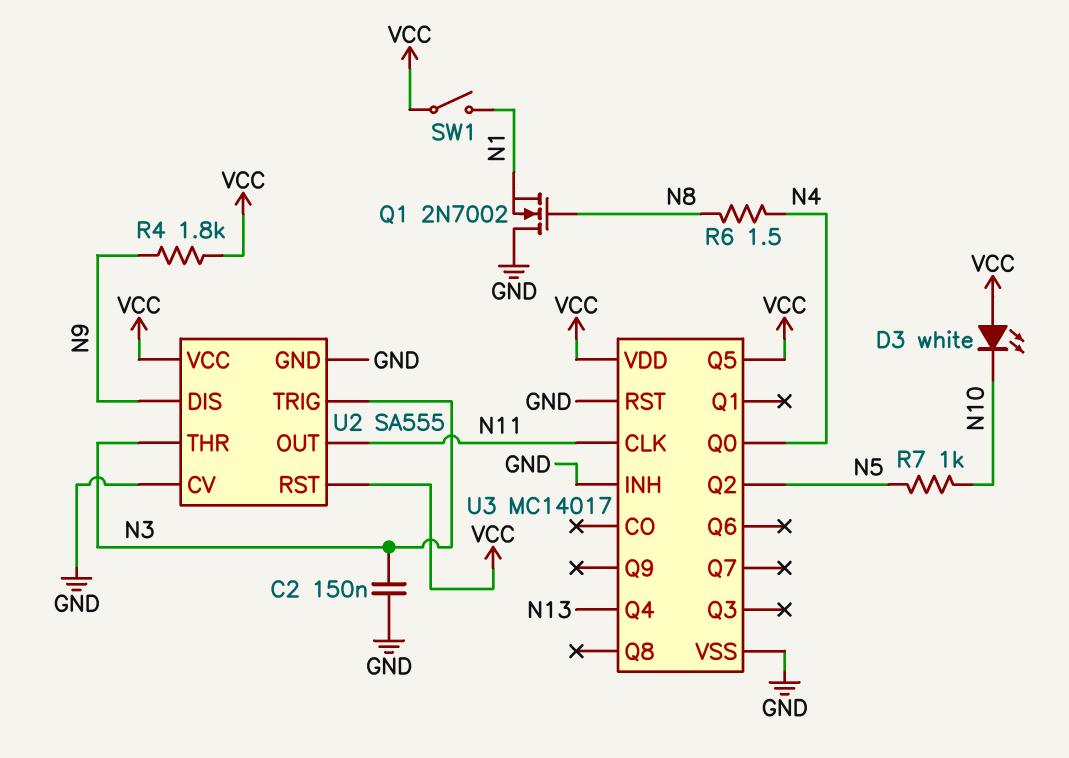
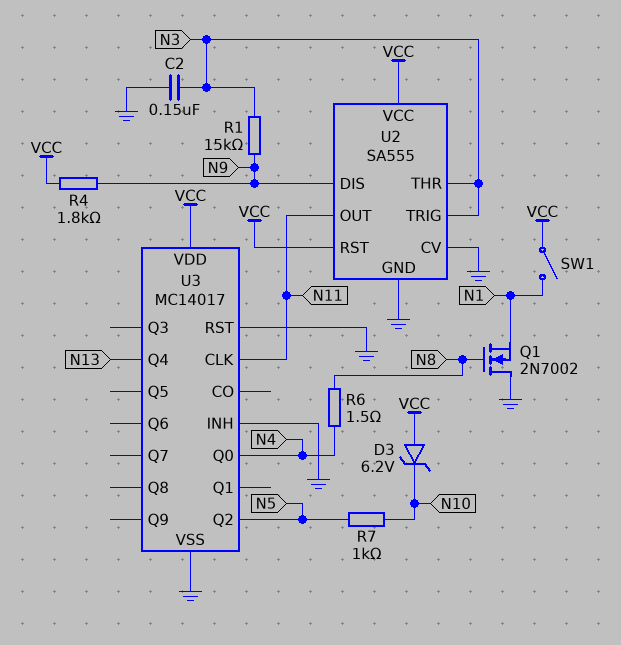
D3: LED white (A VCC, K N10) -> zener 6.2V (A VCC, K N10)
R1: none -> 15k (N3, N9)
U3 pin Q5: VCC -> none

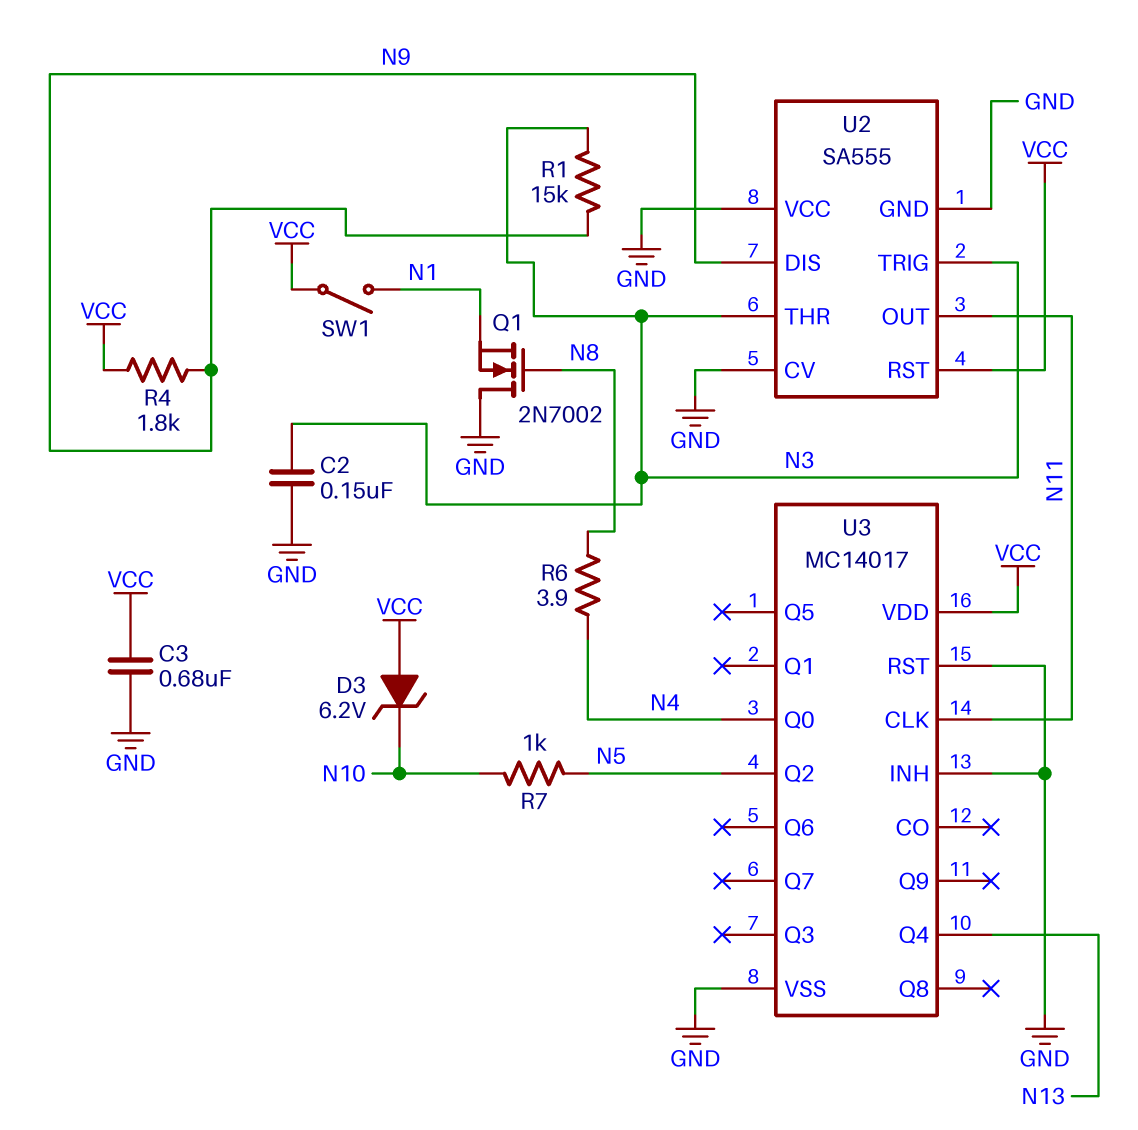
C3: none -> 680nF (GND, VCC)
R6: 1.5 (N4, N8) -> 3.9 (N4, N8)
U2 pin VCC: VCC -> GND

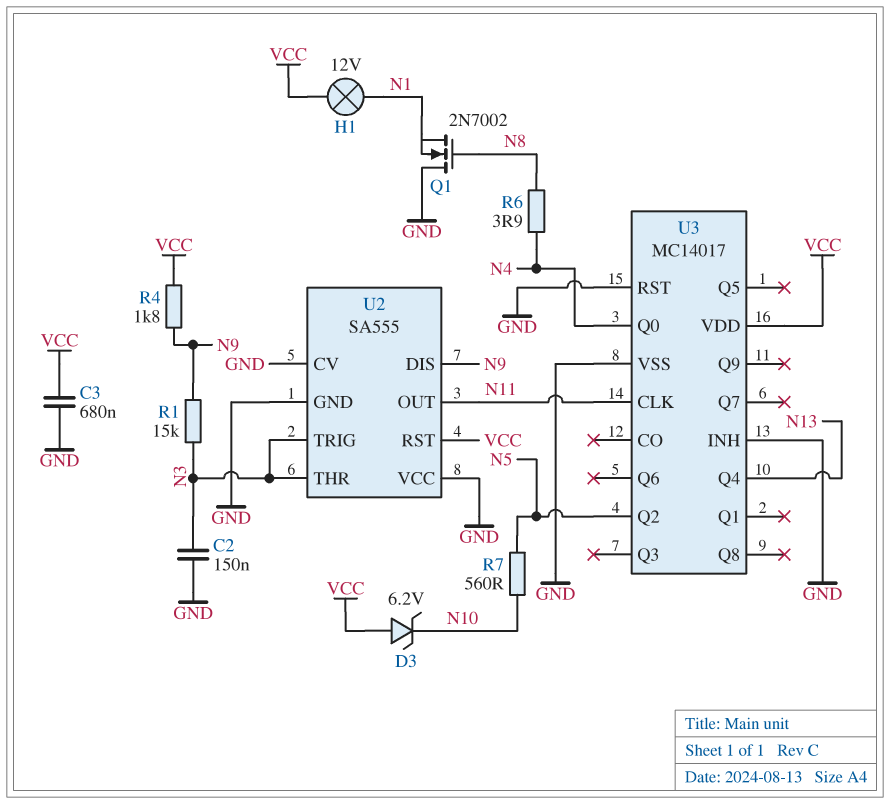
H1: none -> lamp 12V (N1, VCC)
R7: 1k (N5, N10) -> 560 (N5, N10)
SW1: switch (N1, VCC) -> none

